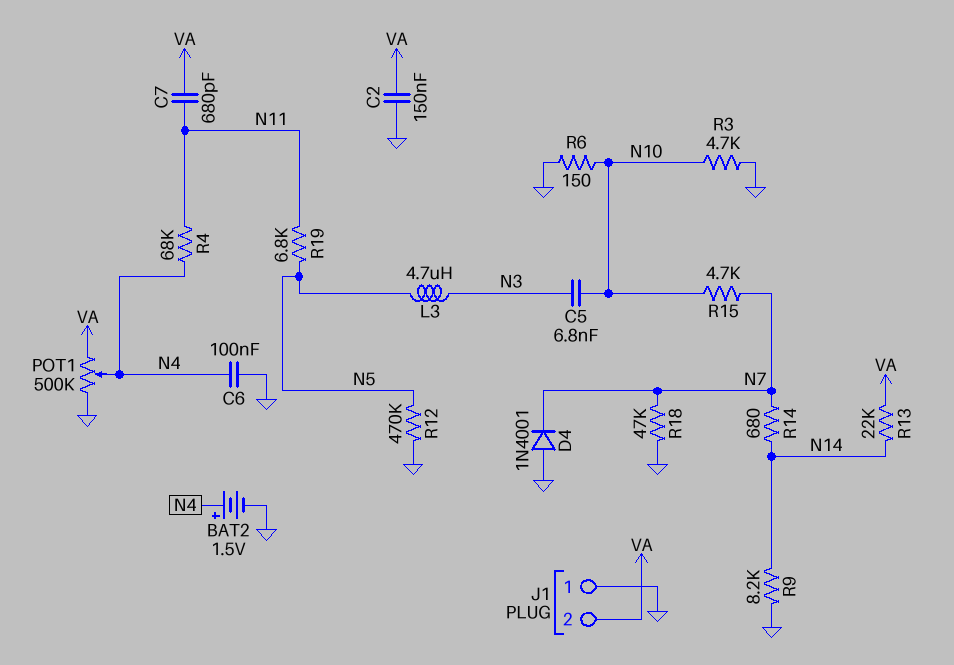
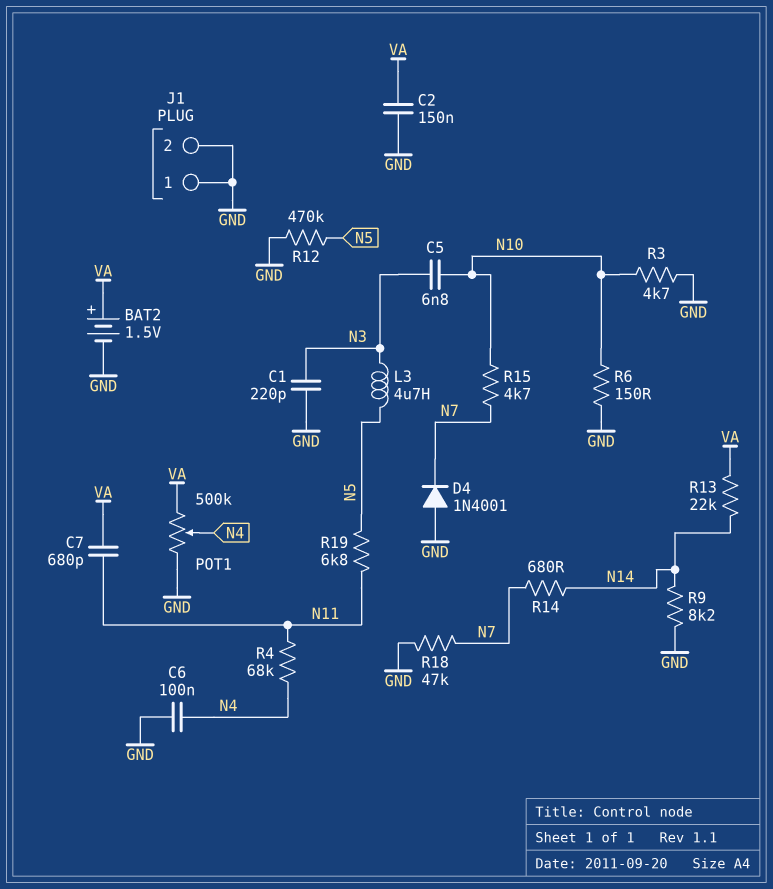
BAT2: 1.5V (plus N4, minus GND) -> 1.5V (plus VA, minus GND)
C1: none -> 220pF (GND, N3)
J1 pin 2: VA -> GND

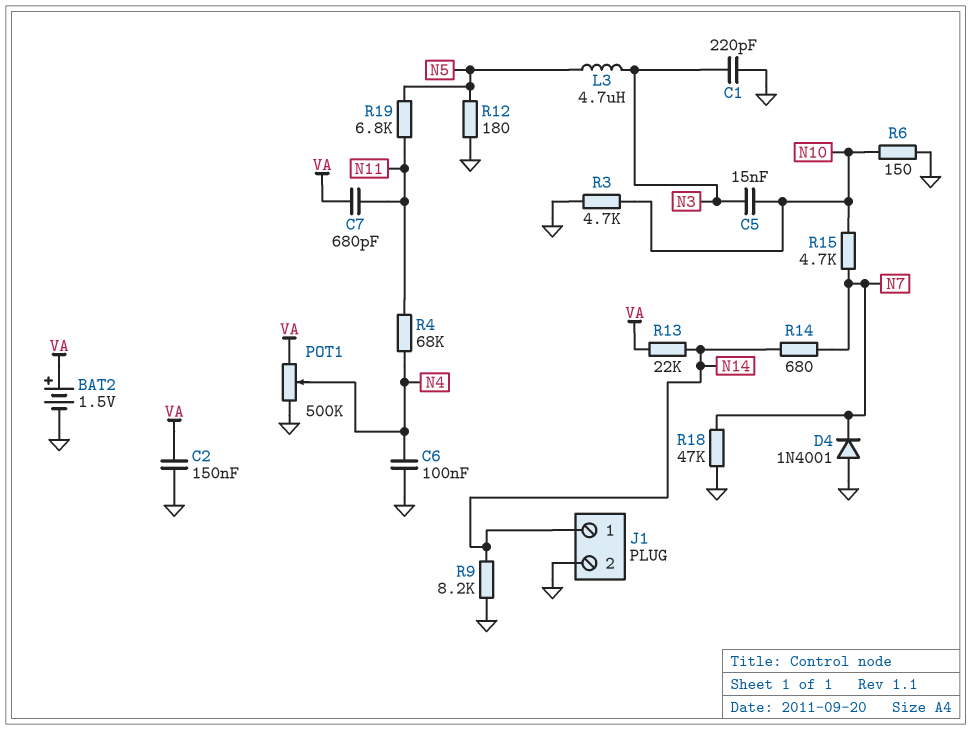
C5: 6.8nF (N3, N10) -> 15nF (N3, N10)
J1 pin 1: GND -> N14
R12: 470k (GND, N5) -> 180 (GND, N5)

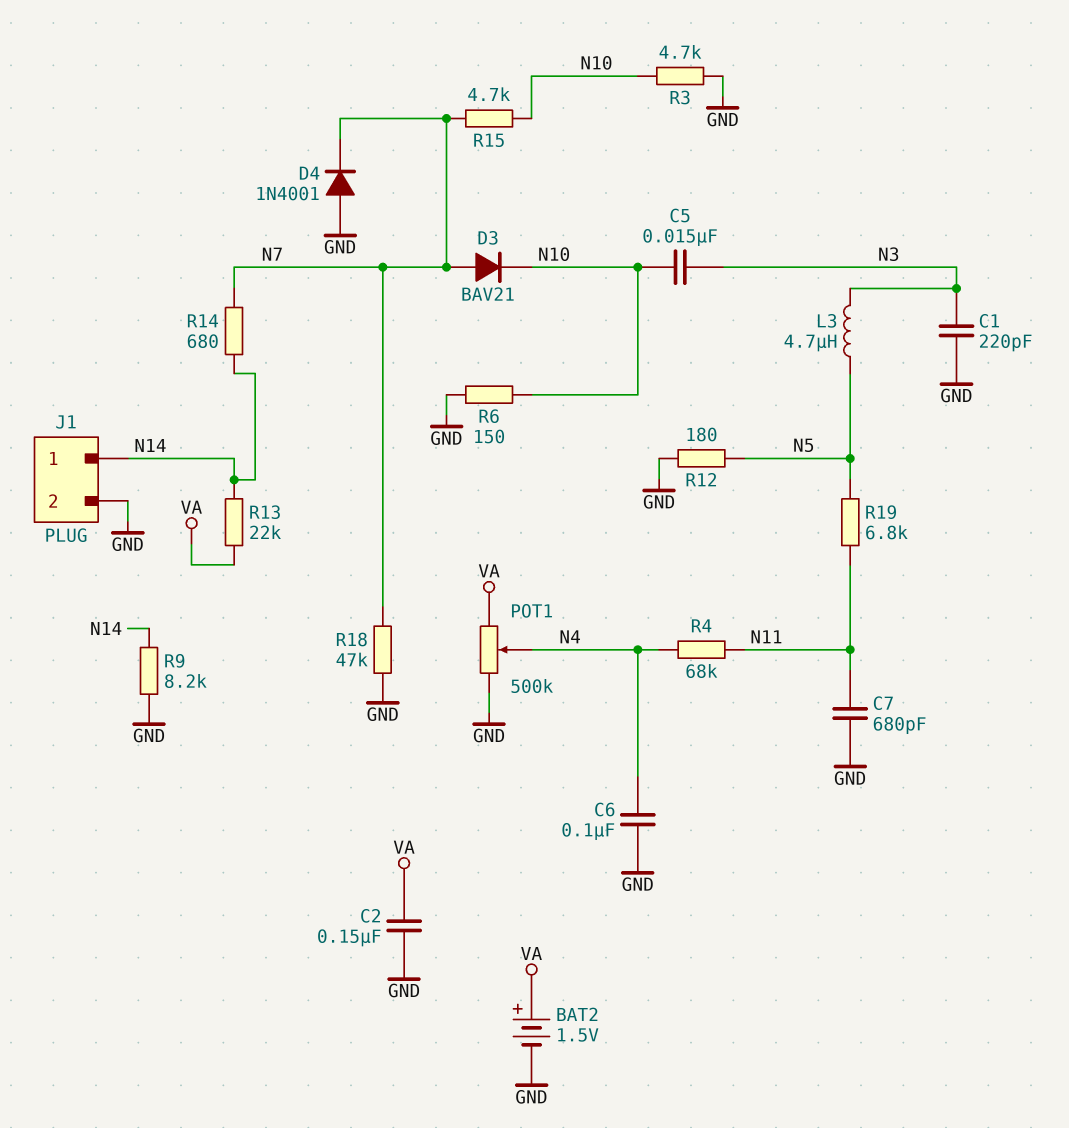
C7: 680pF (N11, VA) -> 680pF (GND, N11)
D3: none -> diode BAV21 (A N7, K N10)

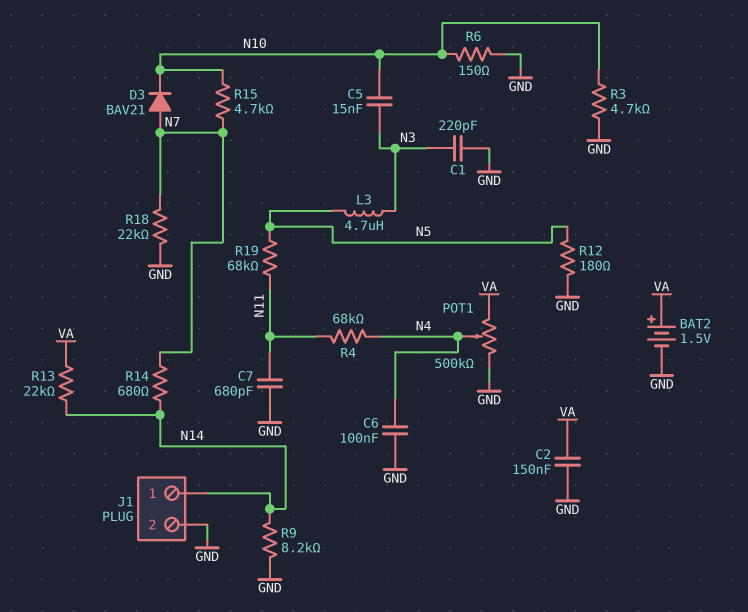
D4: diode 1N4001 (A GND, K N7) -> none
R18: 47k (GND, N7) -> 22k (GND, N7)
R19: 6.8k (N5, N11) -> 68k (N5, N11)

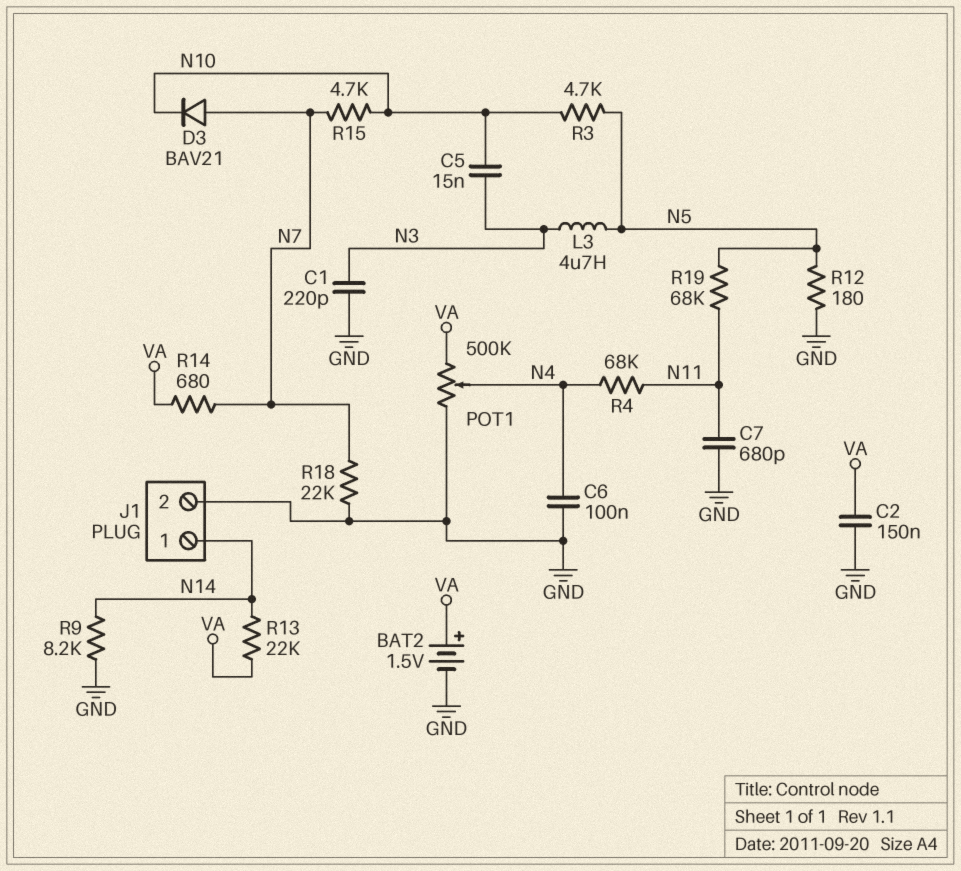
R3: 4.7k (GND, N10) -> 4.7k (N5, N10)
R6: 150 (GND, N10) -> none
R14: 680 (N7, N14) -> 680 (N7, VA)

